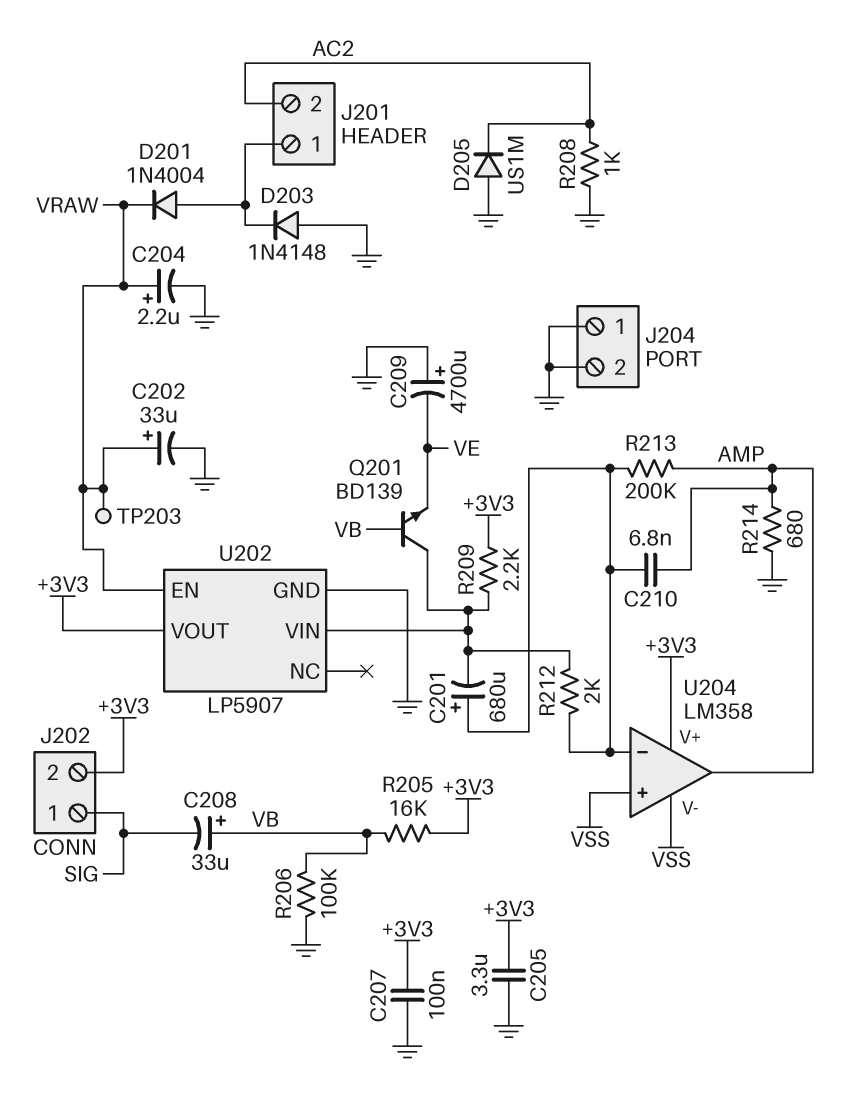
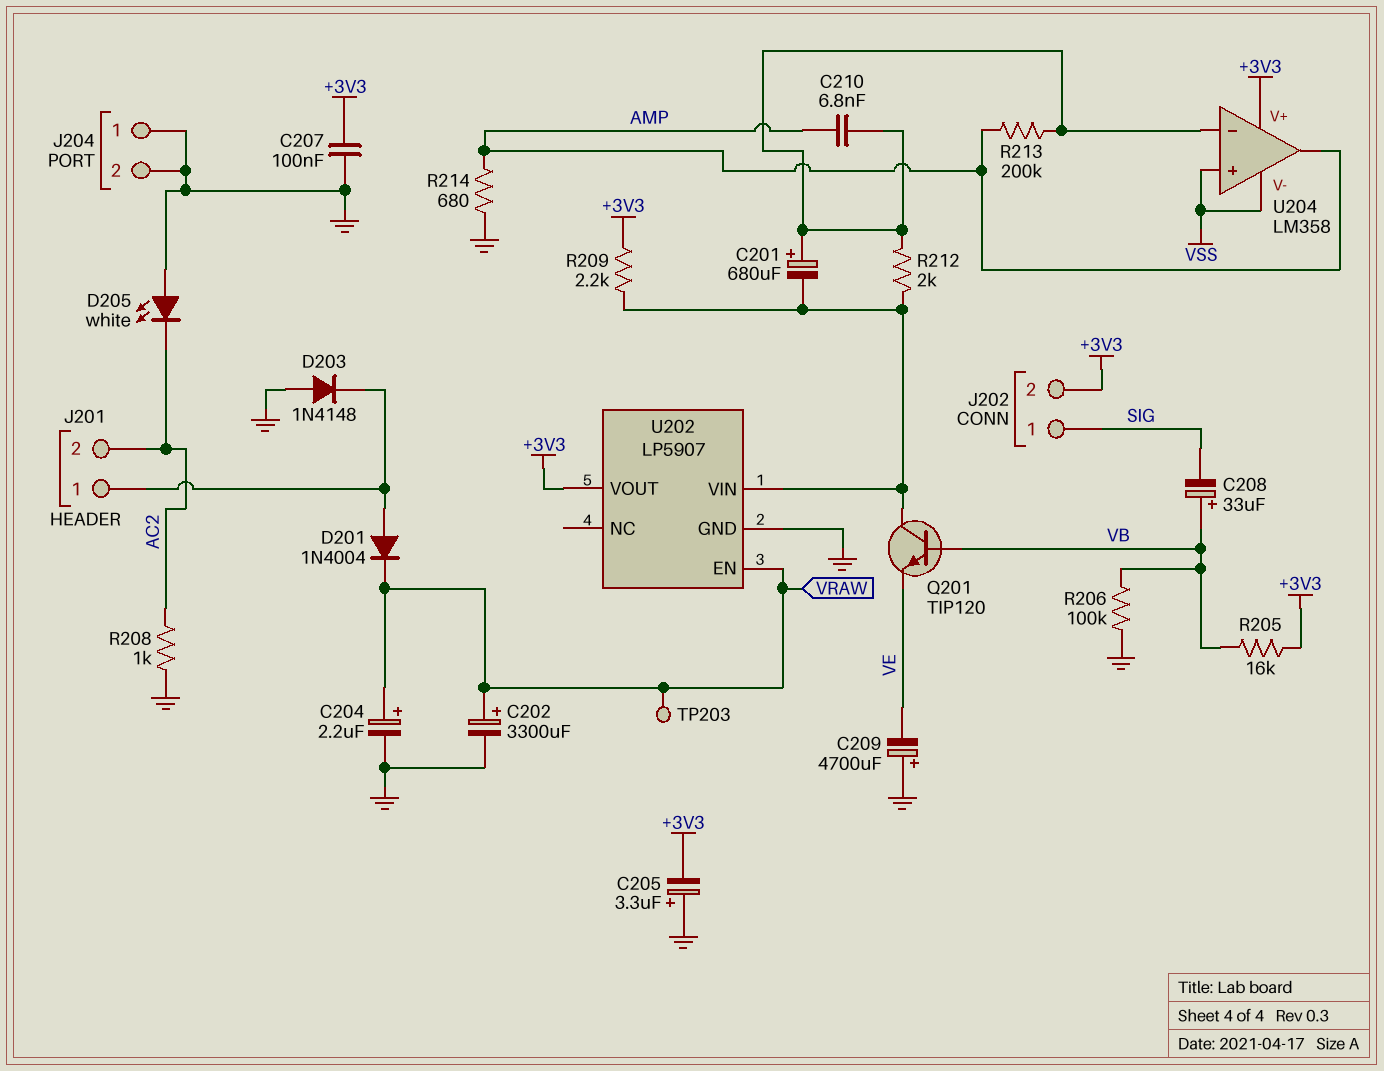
C202: 33uF (plus VRAW, minus GND) -> 3300uF (plus VRAW, minus GND)
C205: 3.3uF (+3V3, GND) -> 3.3uF (plus GND, minus +3V3)
D205: diode US1M (A GND, K AC2) -> LED white (A GND, K AC2)
Q201: NPN BD139 (B VB, C U202/VIN, E VE) -> NPN TIP120 (B VB, C U202/VIN, E VE)

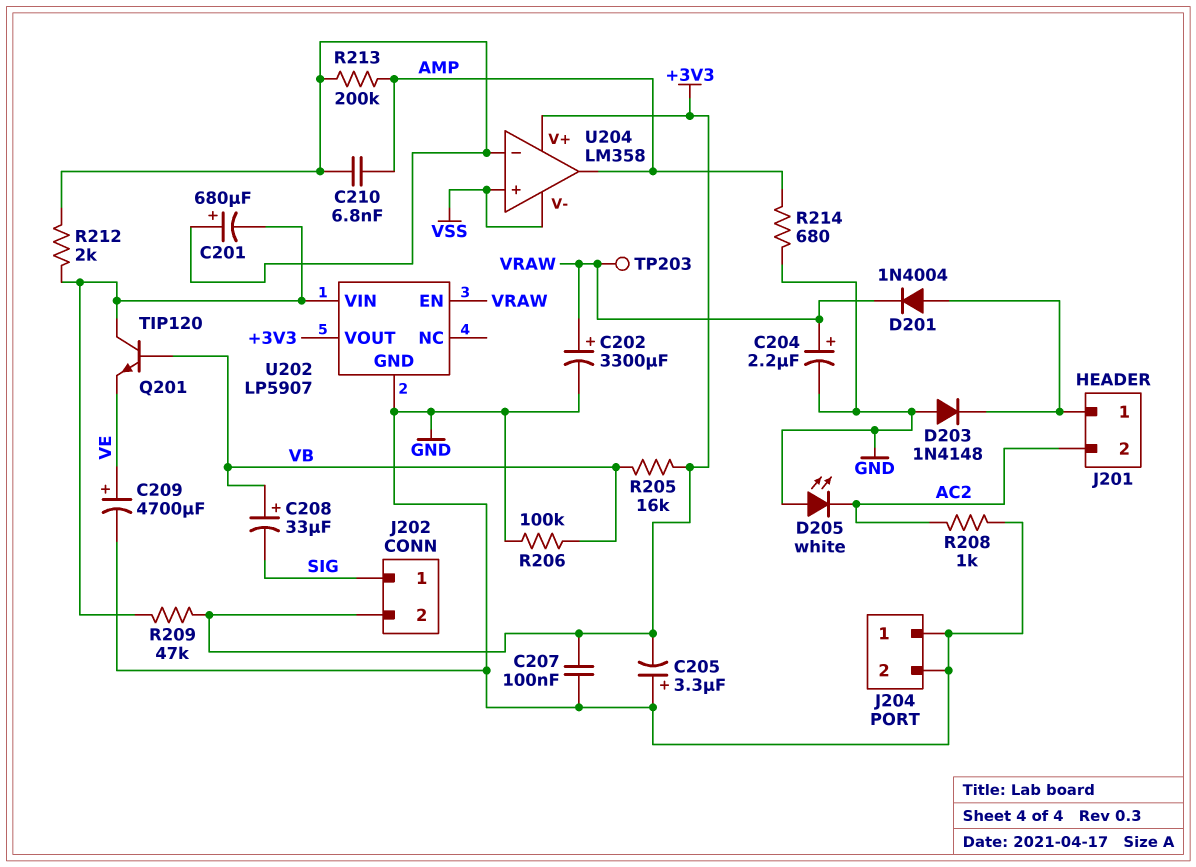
C209: 4700uF (plus GND, minus VE) -> 4700uF (plus VE, minus GND)
R209: 2.2k (+3V3, U202/VIN) -> 47k (+3V3, U202/VIN)

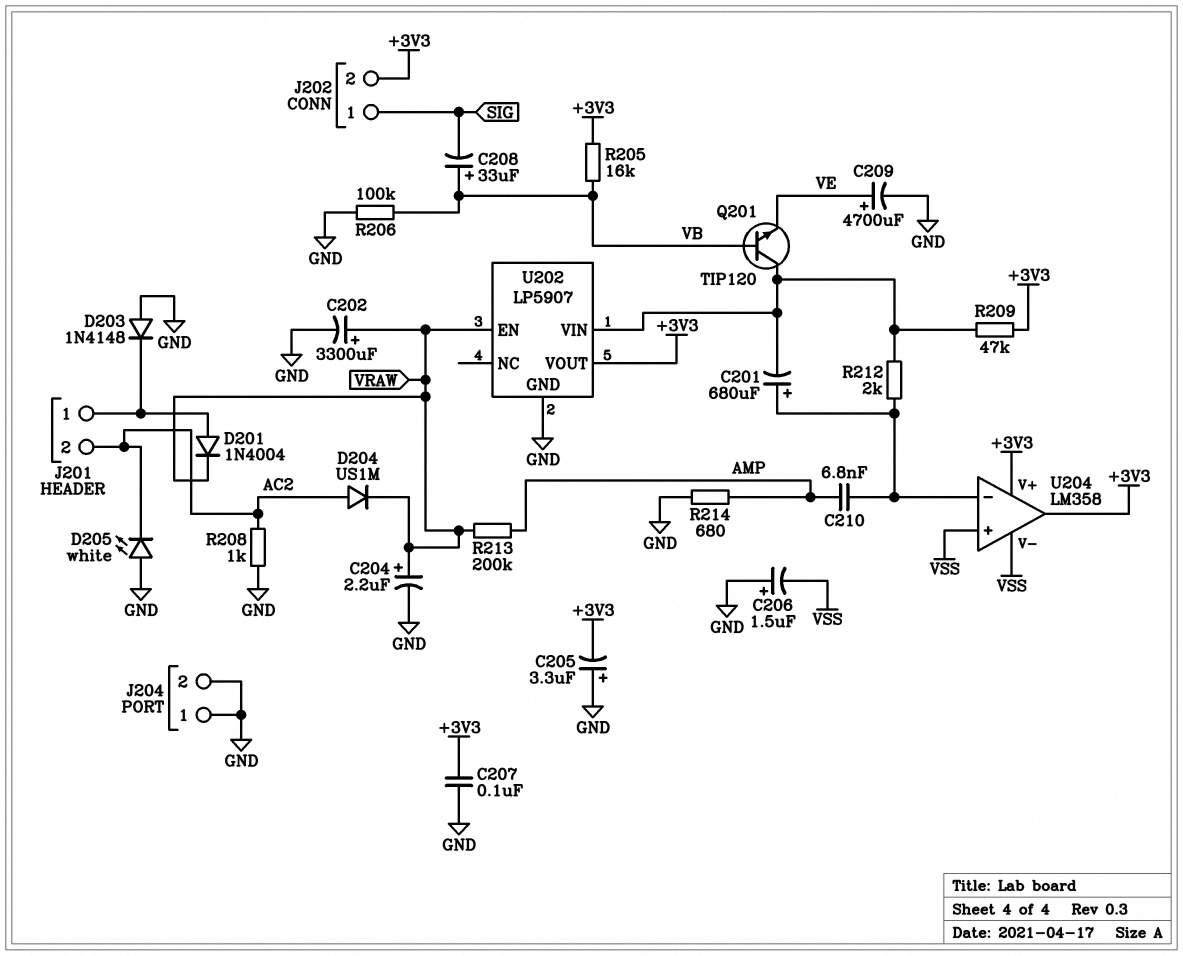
C206: none -> 1.5uF (plus GND, minus VSS)
D204: none -> diode US1M (A AC2, K VRAW)
R213: 200k (AMP, U204/in-) -> 200k (AMP, VRAW)
TP203: test point (VRAW) -> none
U204 pin out: AMP -> +3V3

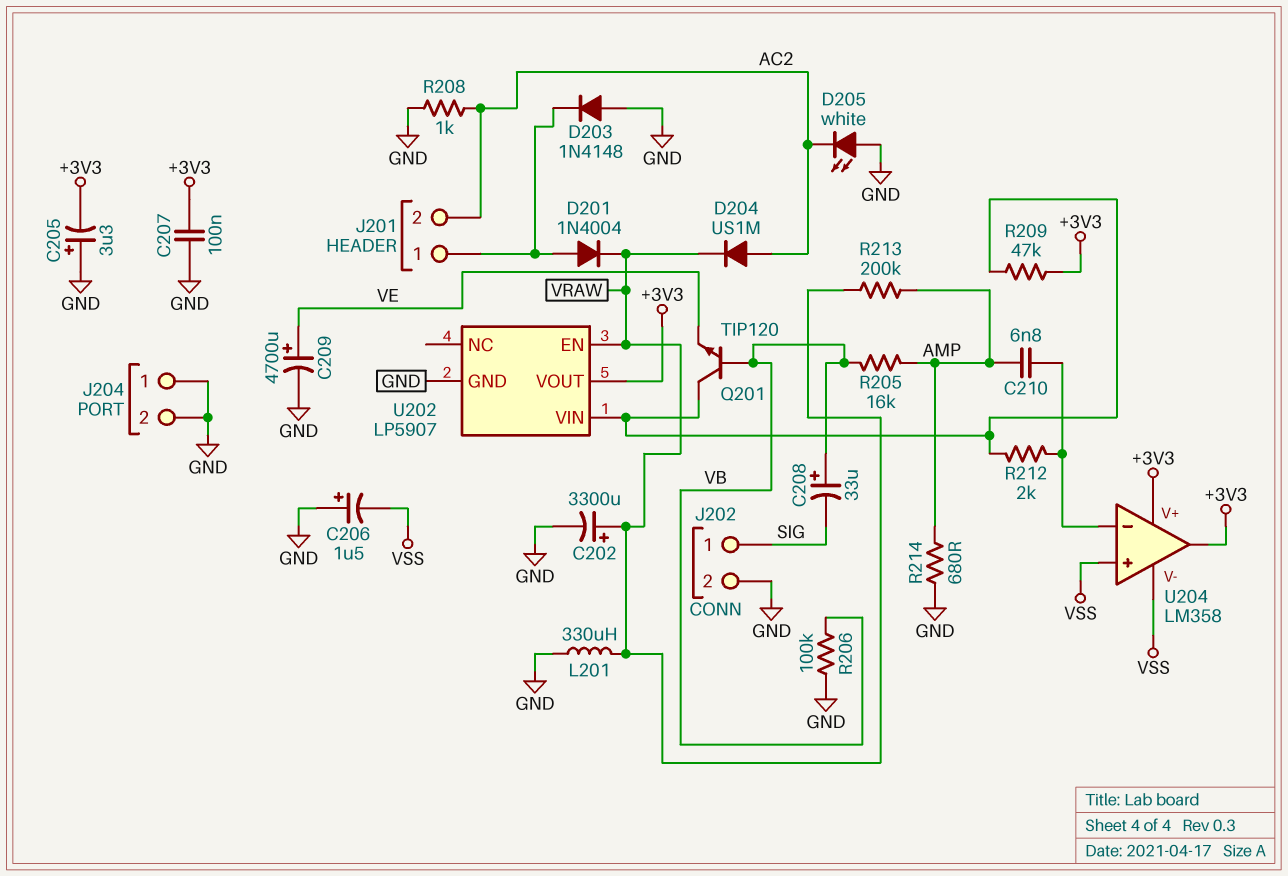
C201: 680uF (plus U204/in-, minus U202/VIN) -> none
C204: 2.2uF (plus VRAW, minus GND) -> none
J202 pin 2: +3V3 -> GND
L201: none -> 330uH (GND, VRAW)
R205: 16k (+3V3, VB) -> 16k (AMP, VB)

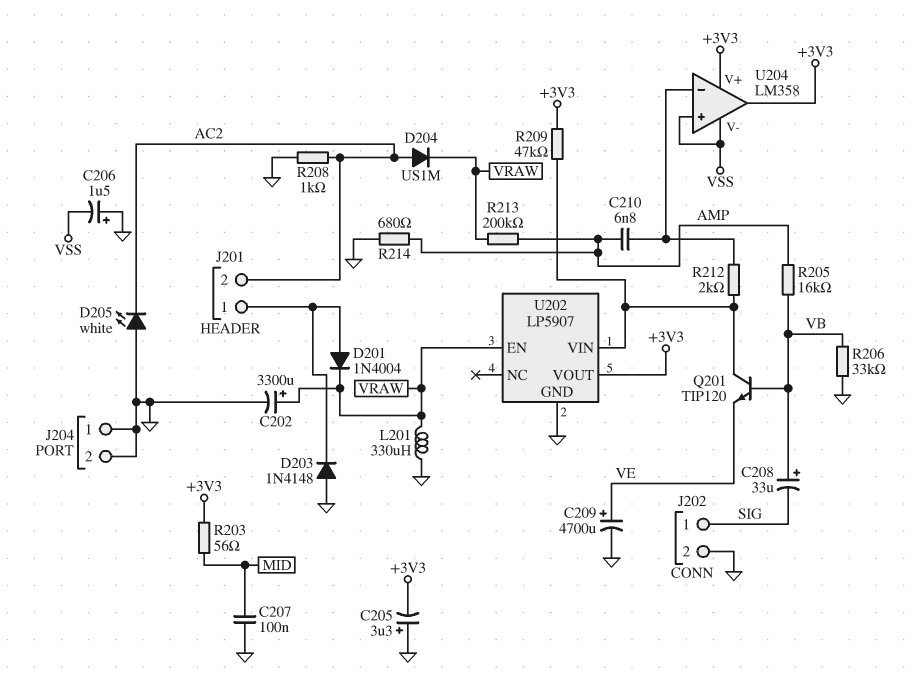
C207: 100nF (+3V3, GND) -> 100nF (GND, MID)
R203: none -> 56 (+3V3, MID)
R206: 100k (GND, VB) -> 33k (GND, VB)

